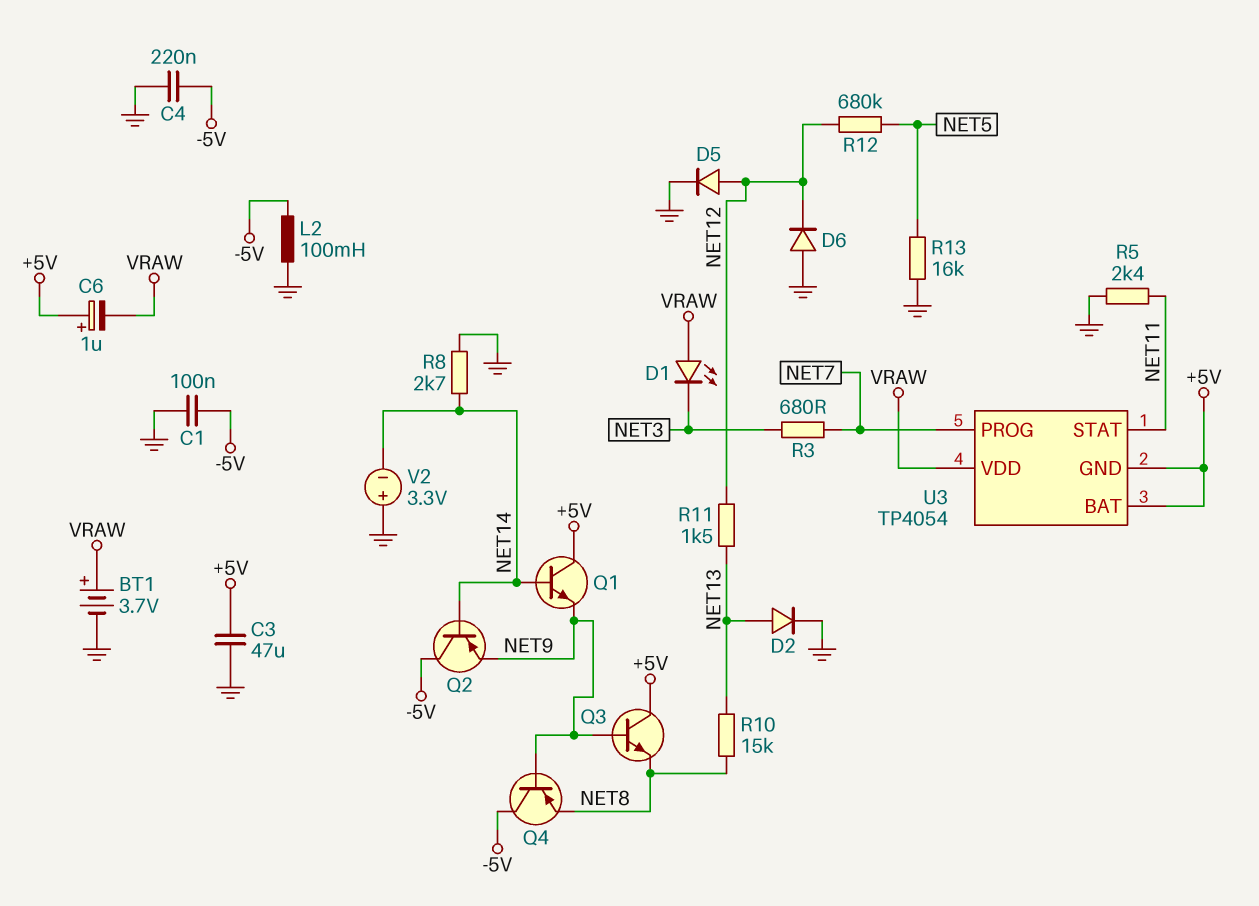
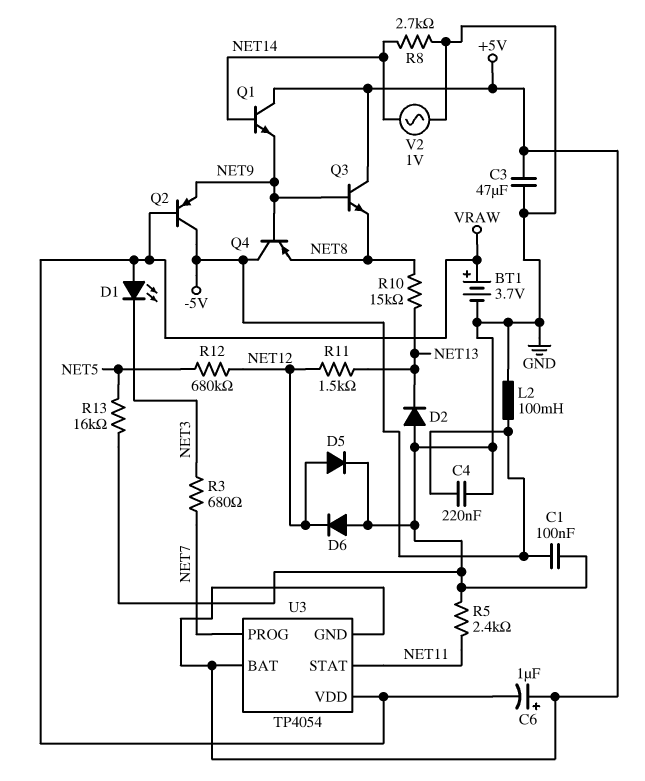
D2: diode (A NET13, K GND) -> diode (A GND, K NET13)
Q2: PNP (B NET14, C -5V, E NET9) -> PNP (B VRAW, C -5V, E NET9)
V2: 3.3V (plus GND, minus NET14) -> AC 1V (GND, NET14)

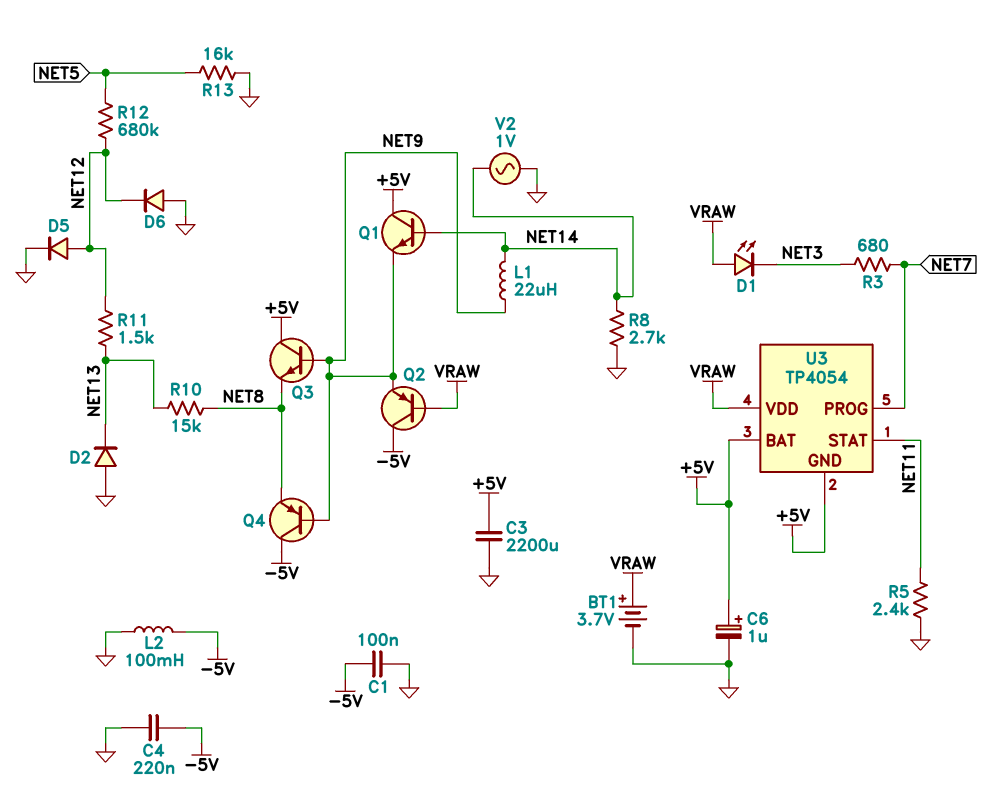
C3: 47uF (+5V, GND) -> 2200uF (+5V, GND)
C6: 1uF (plus +5V, minus VRAW) -> 1uF (plus +5V, minus GND)
L1: none -> 22uH (NET9, NET14)

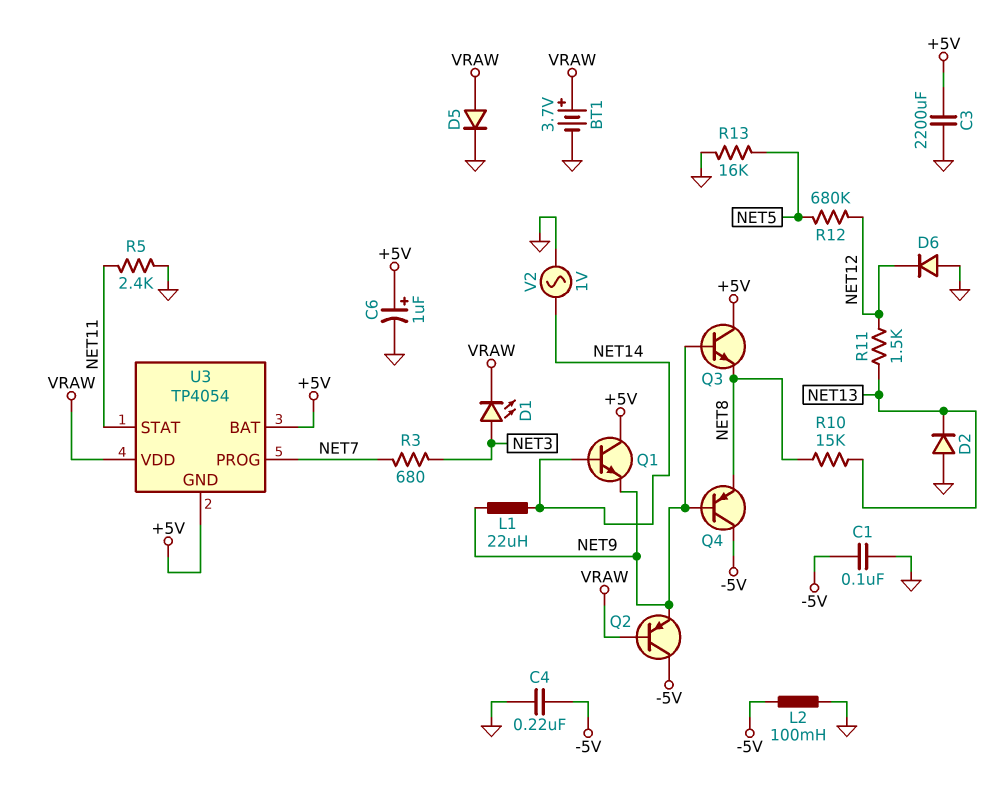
D1: LED (A VRAW, K NET3) -> LED (A NET3, K VRAW)
D5: diode (A NET12, K GND) -> diode (A VRAW, K GND)
R8: 2.7k (GND, NET14) -> none

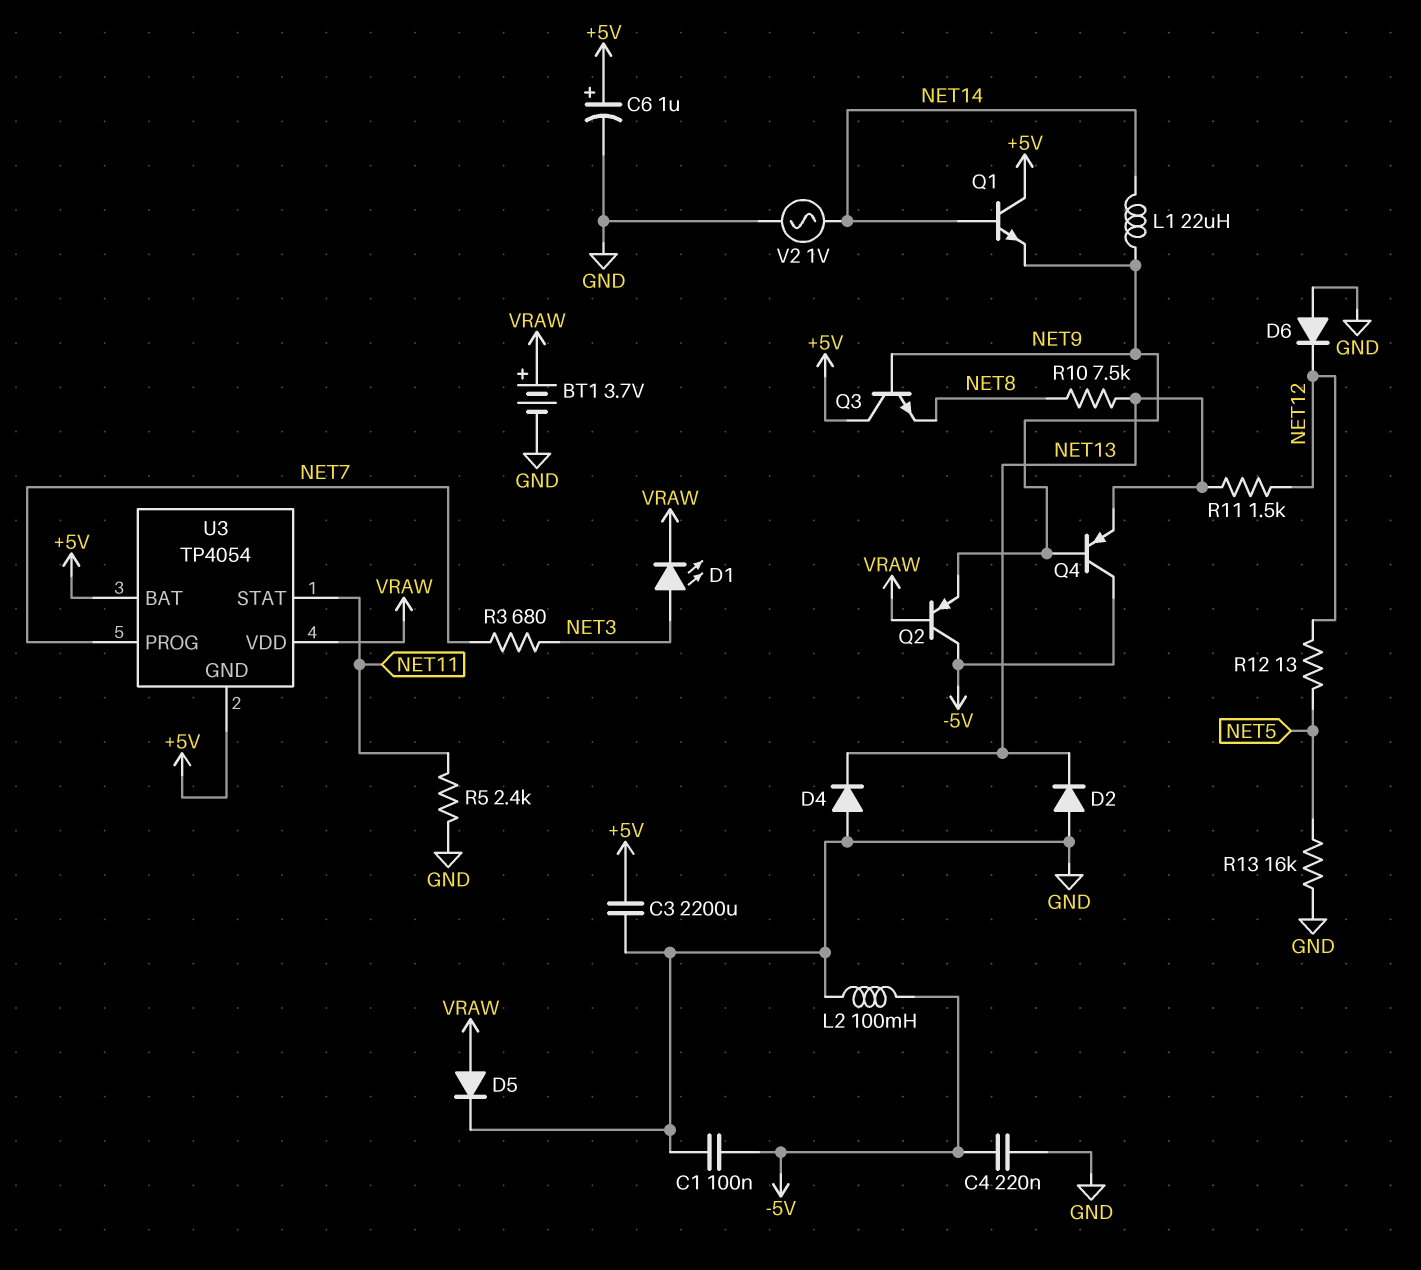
D4: none -> diode (A GND, K NET13)
Q4: PNP (B NET9, C -5V, E NET8) -> PNP (B NET9, C -5V, E NET13)
R10: 15k (NET8, NET13) -> 7.5k (NET8, NET13)
R12: 680k (NET5, NET12) -> 13 (NET5, NET12)

